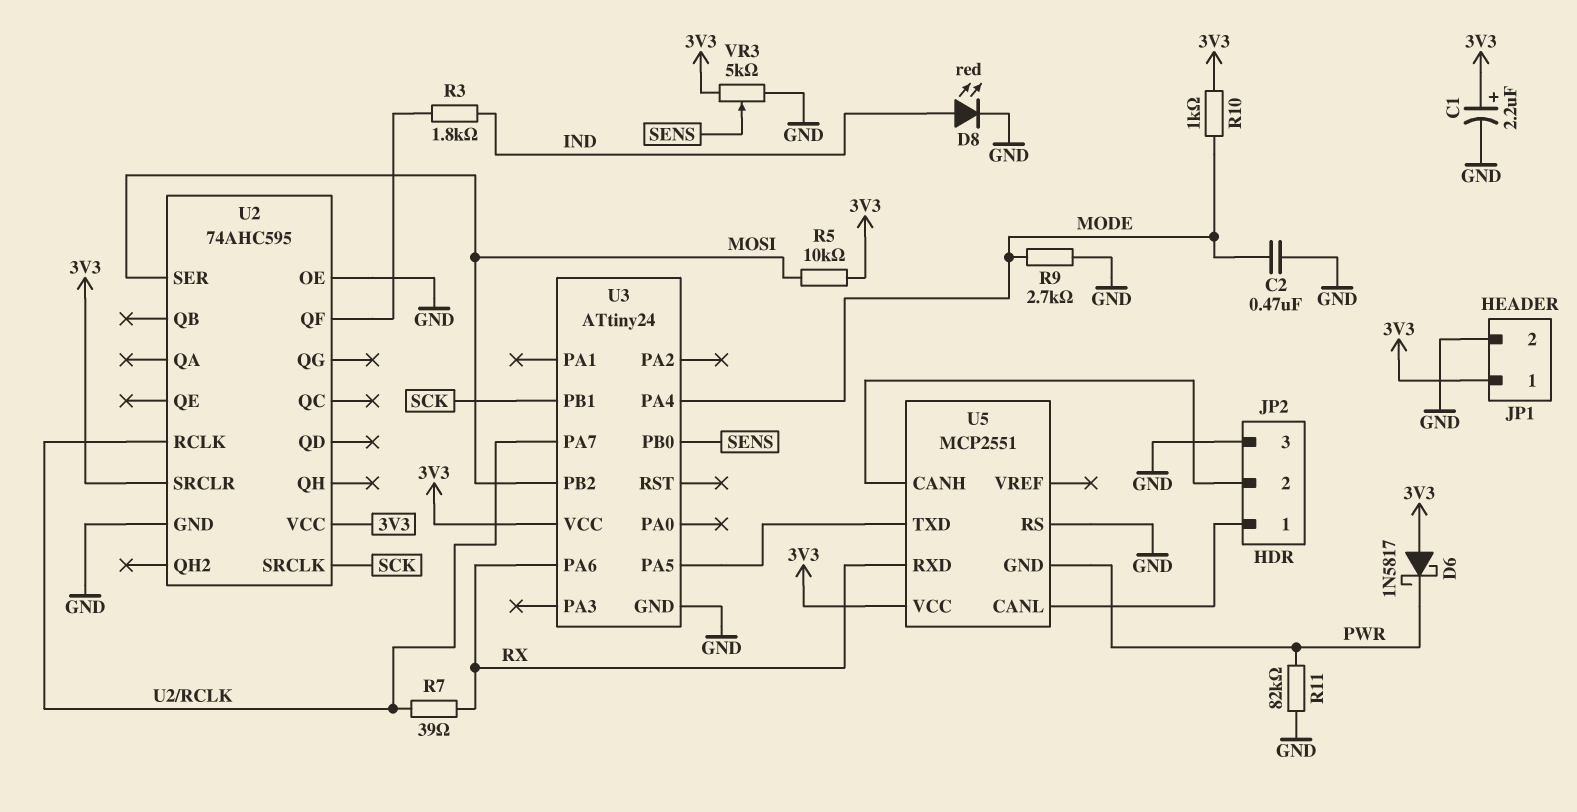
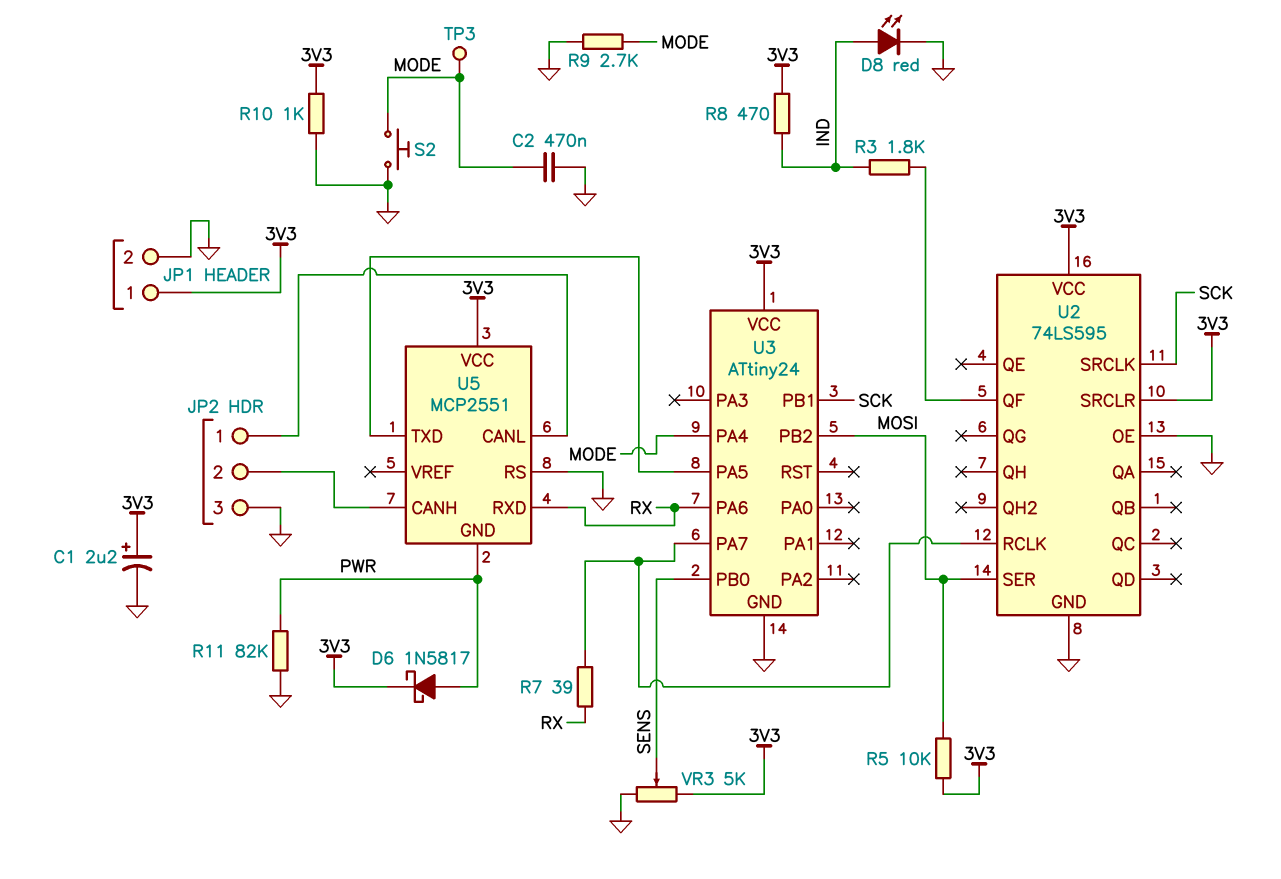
D6: schottky 1N5817 (A 3V3, K PWR) -> schottky 1N5817 (A PWR, K 3V3)
R8: none -> 470 (3V3, IND)
R10: 1k (3V3, MODE) -> 1k (3V3, GND)
S2: none -> button (GND, MODE)
TP3: none -> test point (MODE)
U2: 74AHC595 -> 74LS595

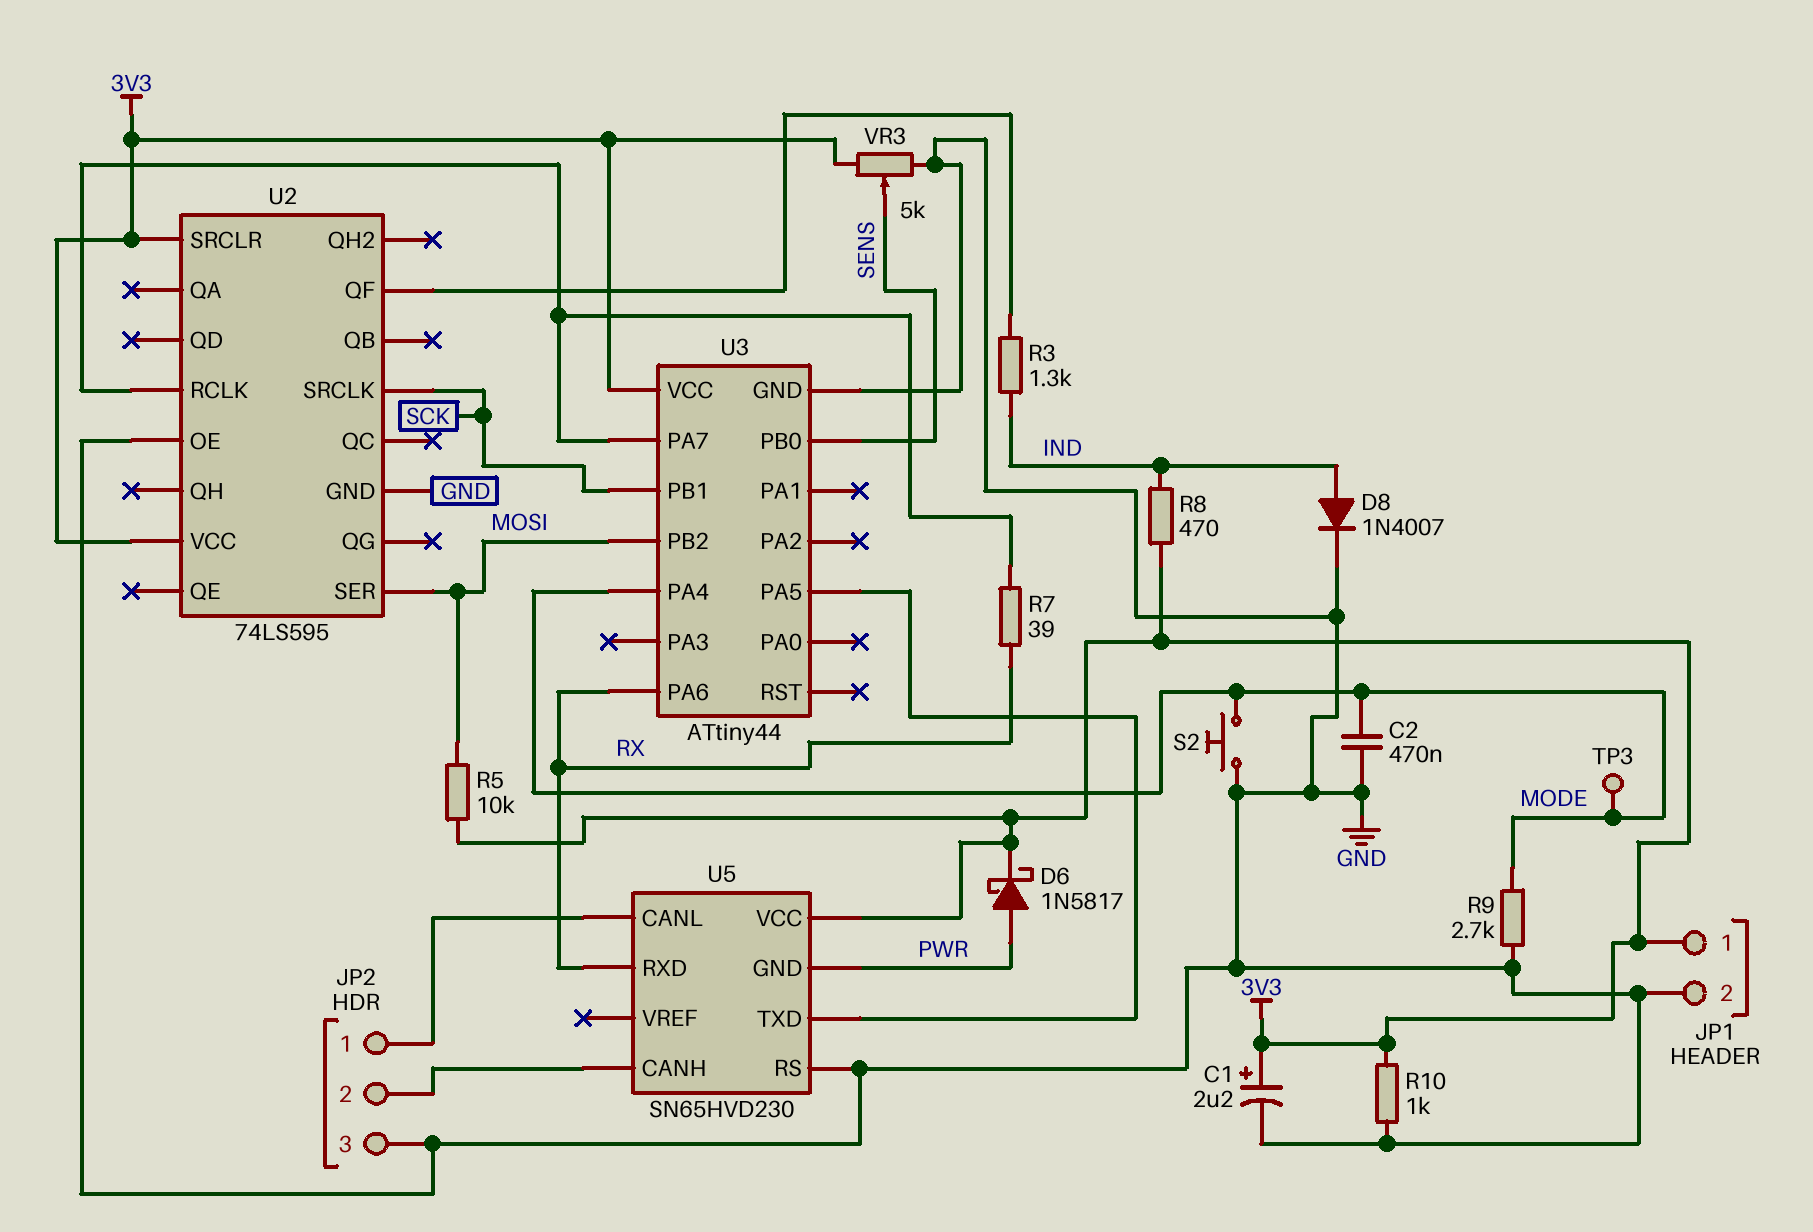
D8: LED red (A IND, K GND) -> diode 1N4007 (A IND, K GND)
R3: 1.8k (IND, U2/QF) -> 1.3k (IND, U2/QF)
R11: 82k (GND, PWR) -> none
U3: ATtiny24 -> ATtiny44
U5: MCP2551 -> SN65HVD230

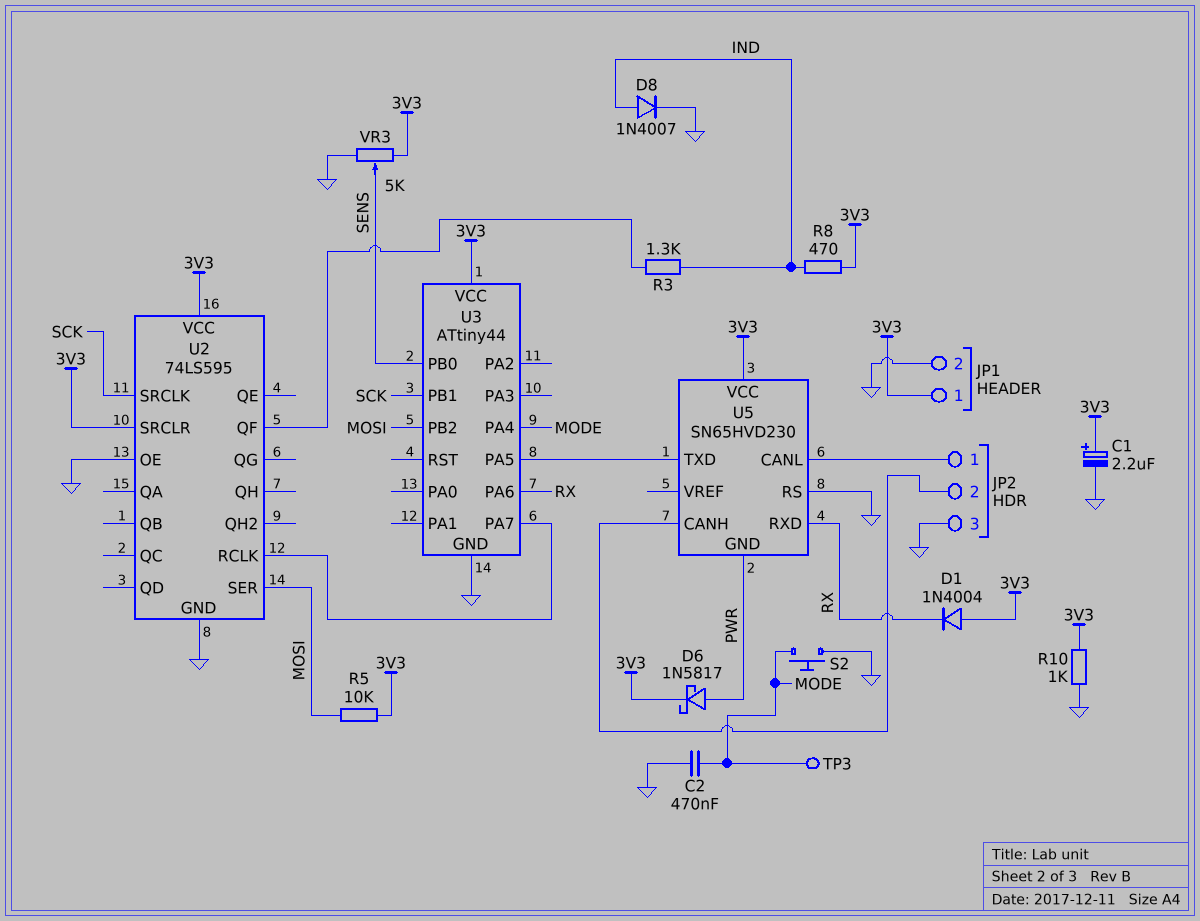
D1: none -> diode 1N4004 (A 3V3, K RX)
R7: 39 (RX, U2/RCLK) -> none
R9: 2.7k (GND, MODE) -> none

